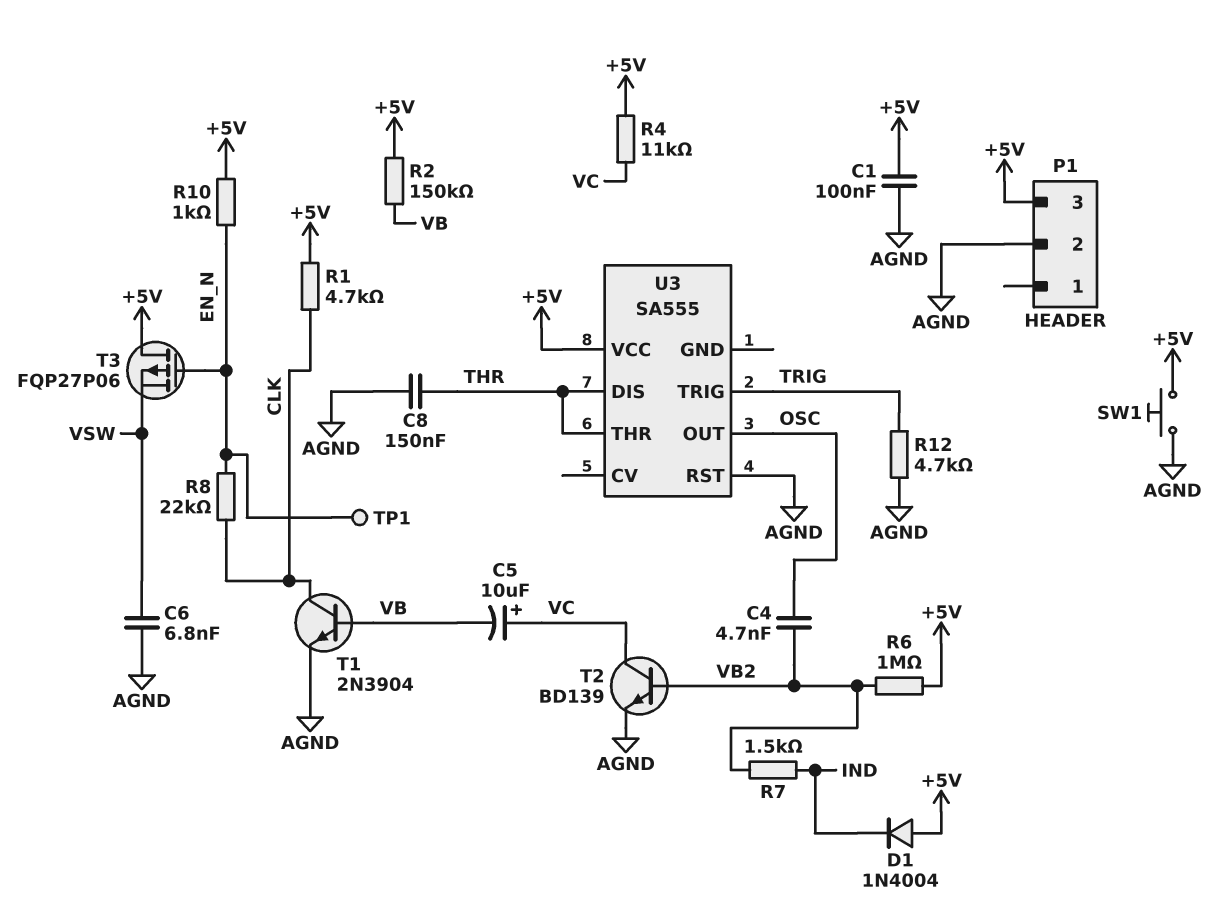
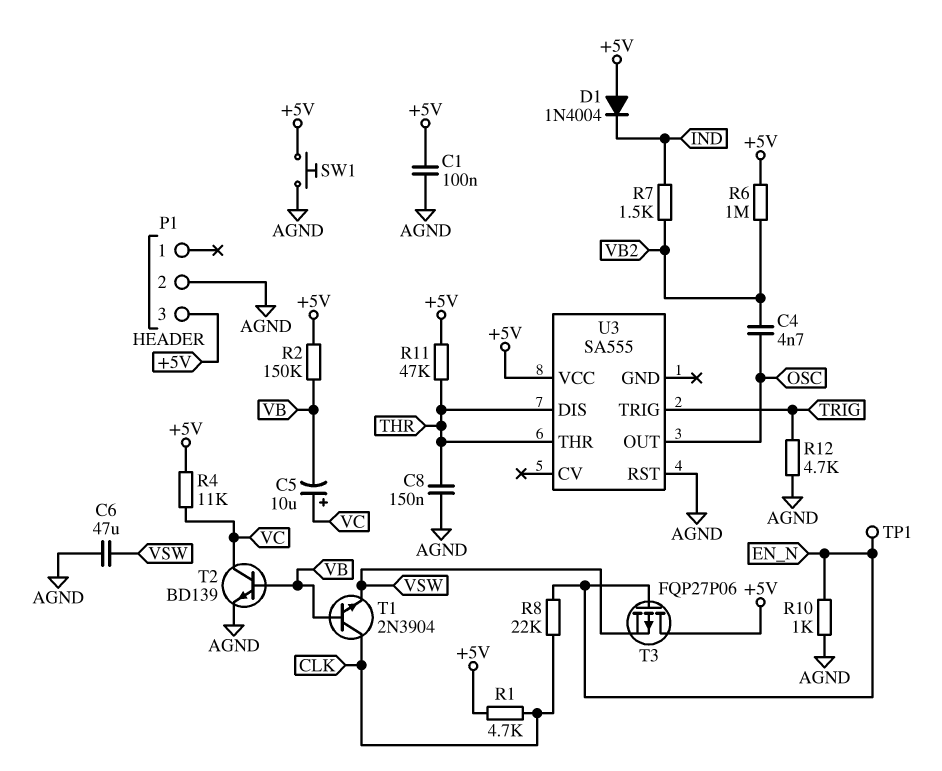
C6: 6.8nF (AGND, VSW) -> 47uF (AGND, VSW)
R10: 1k (+5V, EN_N) -> 1k (AGND, EN_N)
R11: none -> 47k (+5V, THR)
T1: NPN 2N3904 (B VB, C CLK, E AGND) -> NPN 2N3904 (B VB, C CLK, E VSW)
T2: NPN BD139 (B VB2, C VC, E AGND) -> NPN BD139 (B VB, C VC, E AGND)

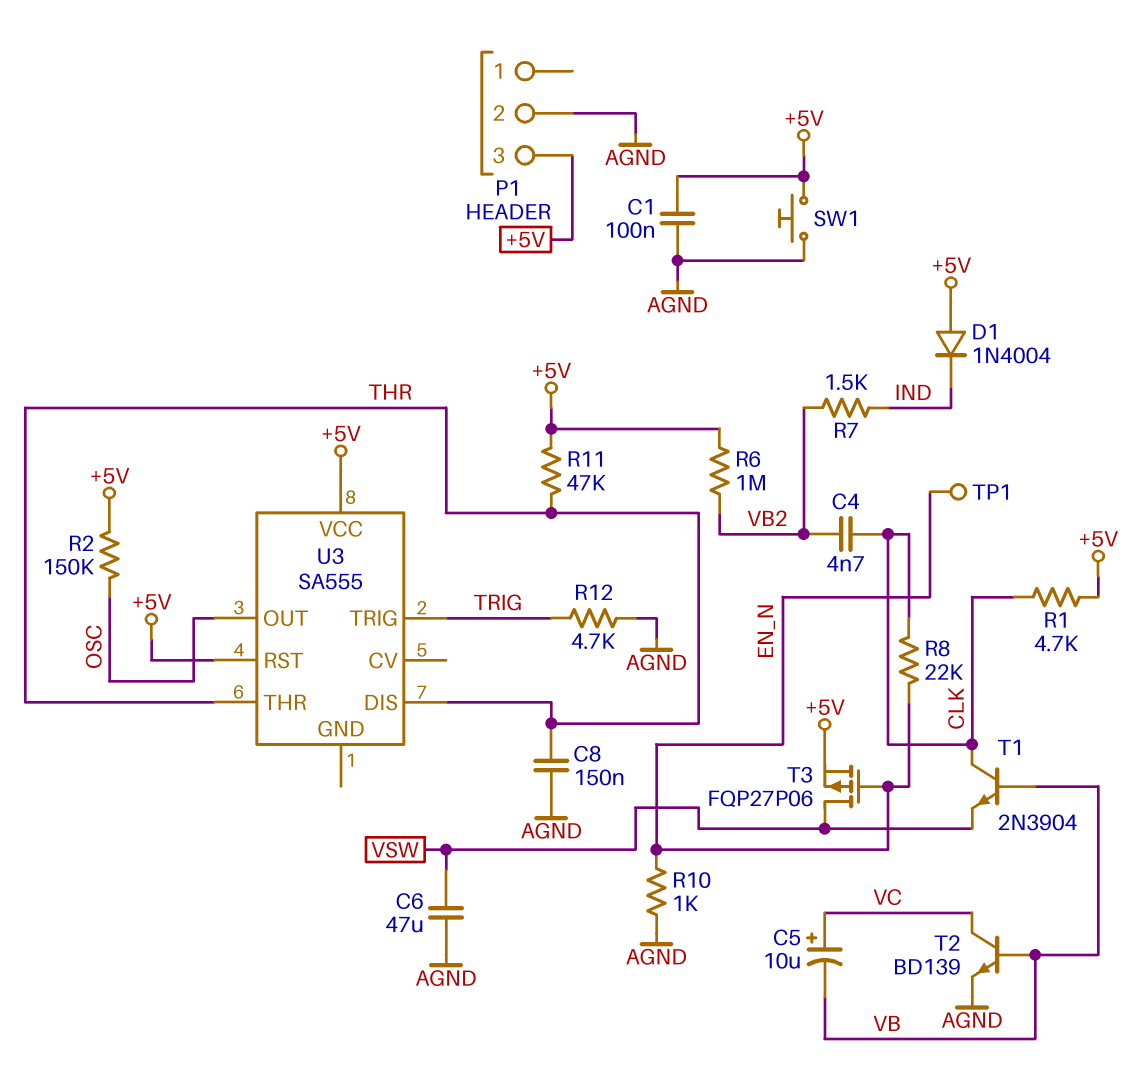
C4: 4.7nF (OSC, VB2) -> 4.7nF (CLK, VB2)
R2: 150k (+5V, VB) -> 150k (+5V, OSC)
R4: 11k (+5V, VC) -> none
T3: PMOS FQP27P06 (G EN_N, D +5V, S VSW) -> PMOS FQP27P06 (G EN_N, D VSW, S +5V)
U3 pin RST: AGND -> +5V

